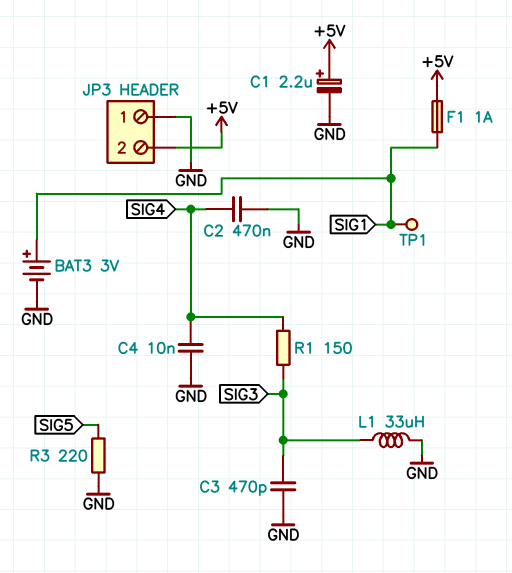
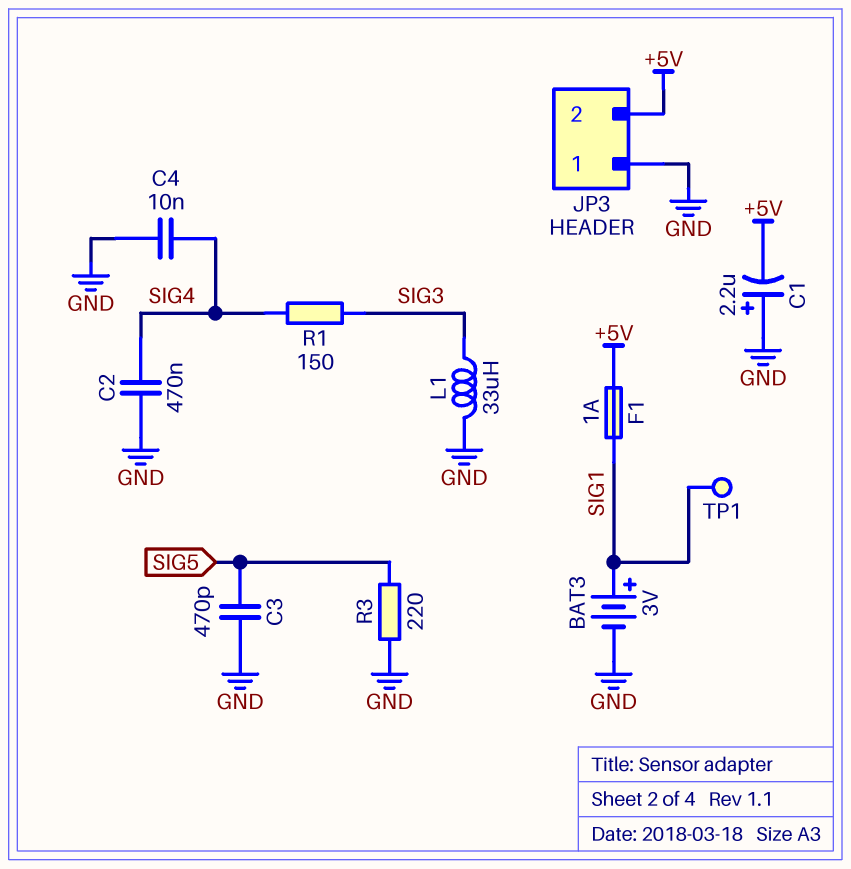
C1: 2.2uF (plus +5V, minus GND) -> 2.2uF (plus GND, minus +5V)
C3: 470pF (GND, SIG3) -> 470pF (GND, SIG5)

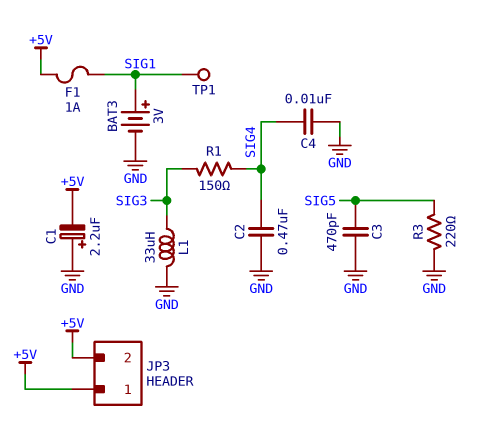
JP3 pin 1: GND -> +5V

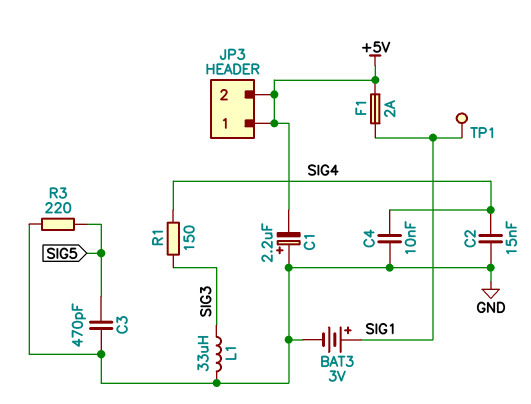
C2: 470nF (GND, SIG4) -> 15nF (GND, SIG4)
F1: 1A (+5V, SIG1) -> 2A (+5V, SIG1)

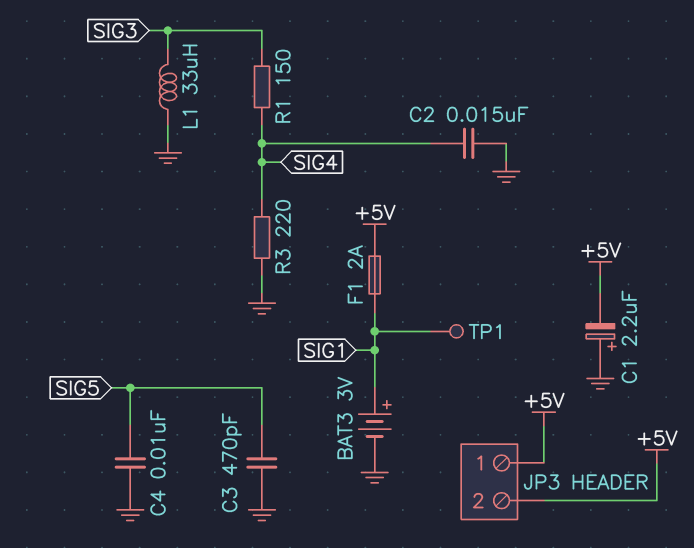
C4: 10nF (GND, SIG4) -> 10nF (GND, SIG5)
R3: 220 (GND, SIG5) -> 220 (GND, SIG4)

